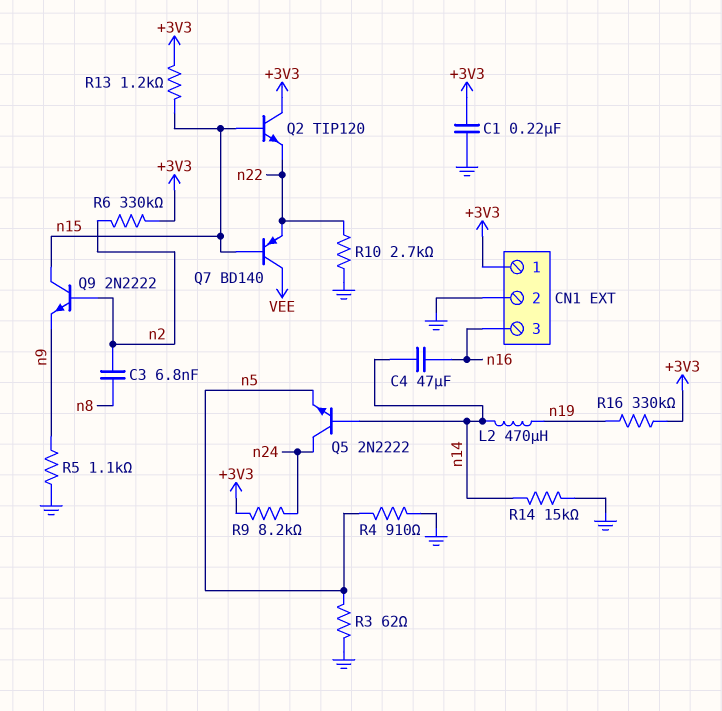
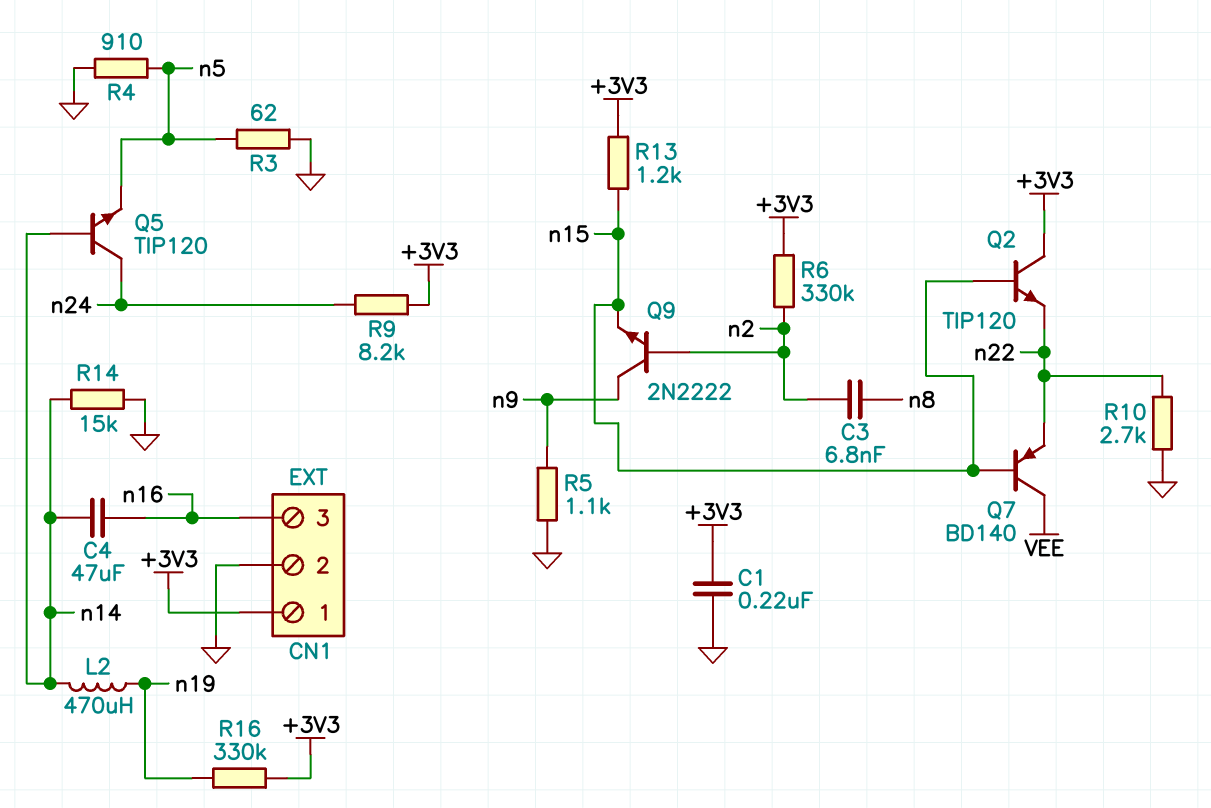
Q5: NPN 2N2222 (B n14, C n24, E n5) -> NPN TIP120 (B n14, C n24, E n5)
Q9: NPN 2N2222 (B n2, C n15, E n9) -> NPN 2N2222 (B n2, C n9, E n15)

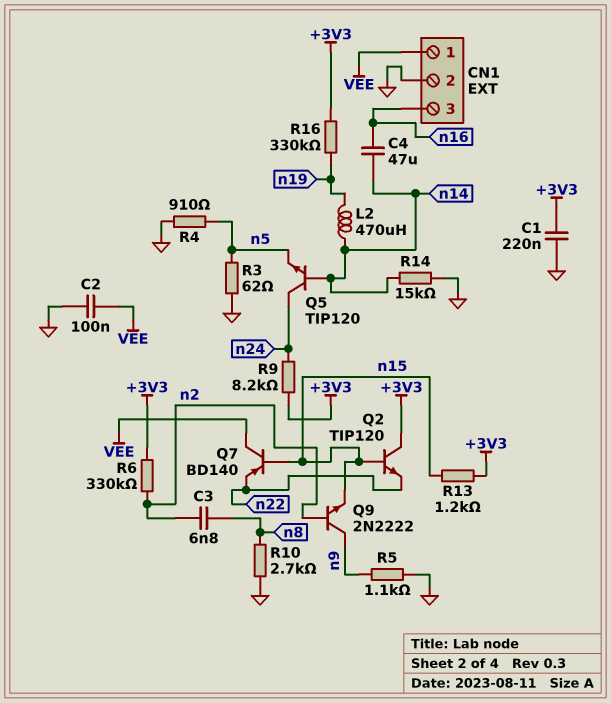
C2: none -> 100nF (GND, VEE)
CN1 pin 1: +3V3 -> VEE
R10: 2.7k (GND, n22) -> 2.7k (GND, n8)

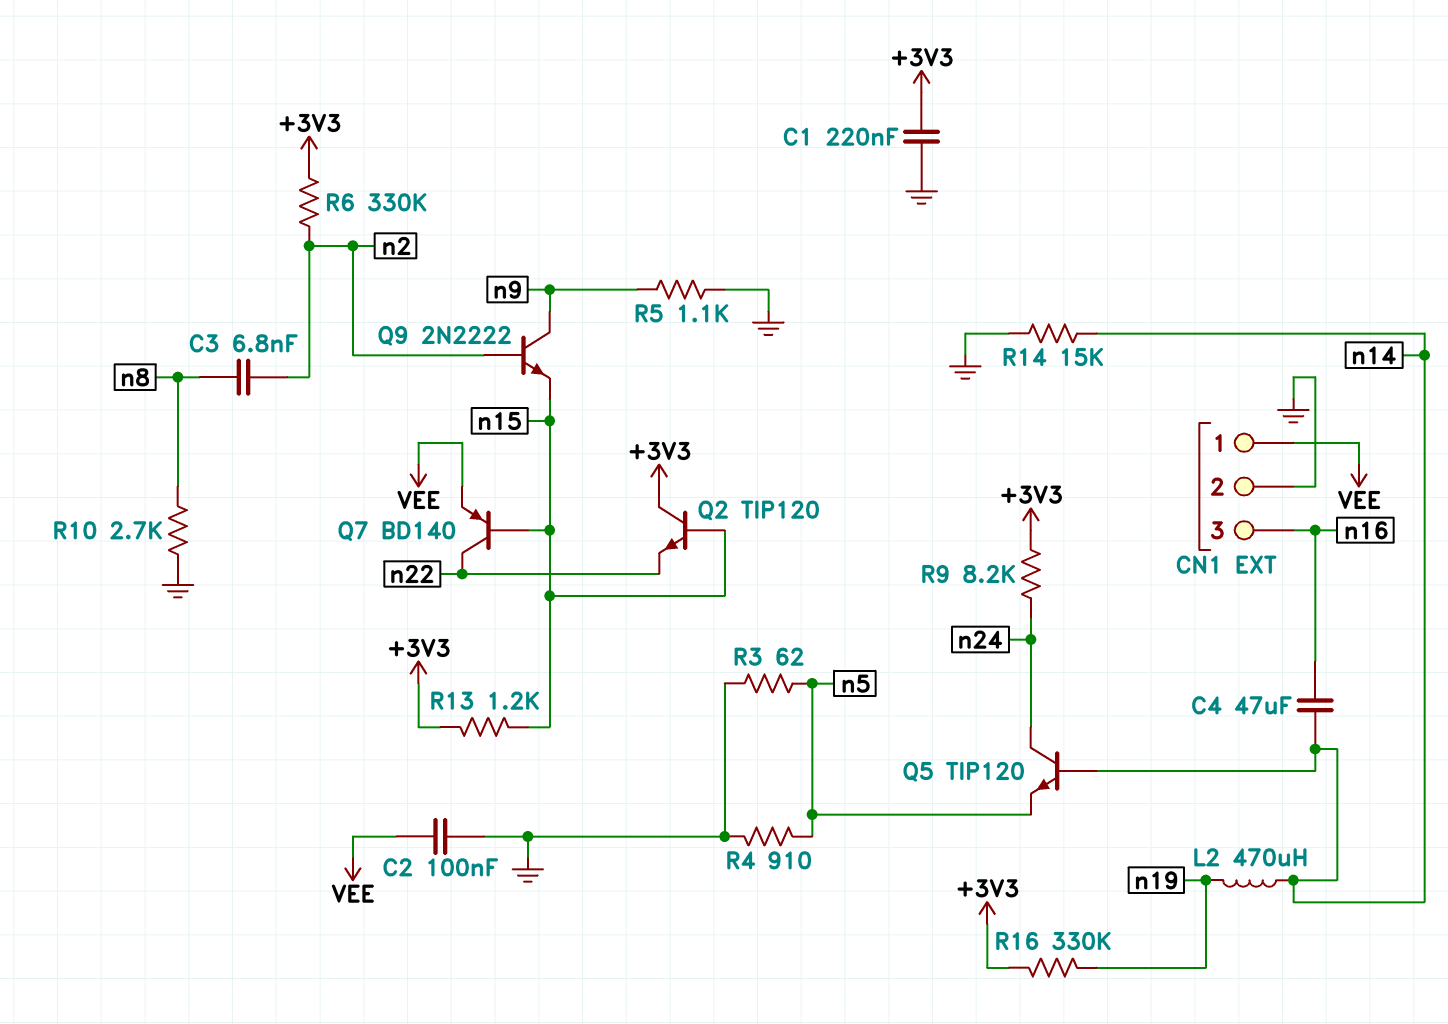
Q7: PNP BD140 (B n15, C VEE, E n22) -> PNP BD140 (B n15, C n22, E VEE)

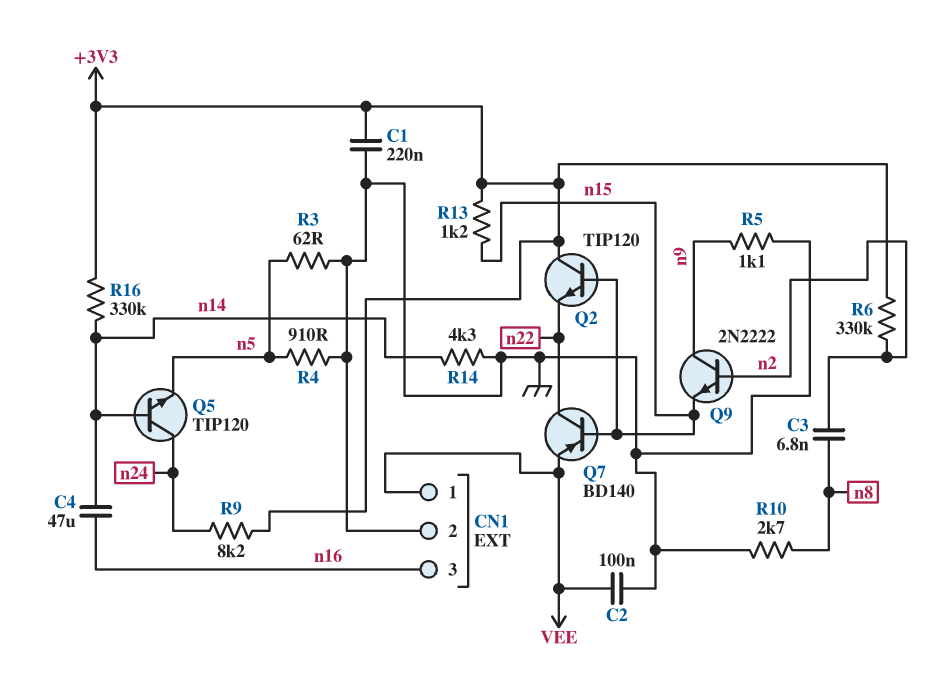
L2: 470uH (n14, n19) -> none
R14: 15k (GND, n14) -> 4.3k (GND, n14)
R16: 330k (+3V3, n19) -> 330k (+3V3, n14)

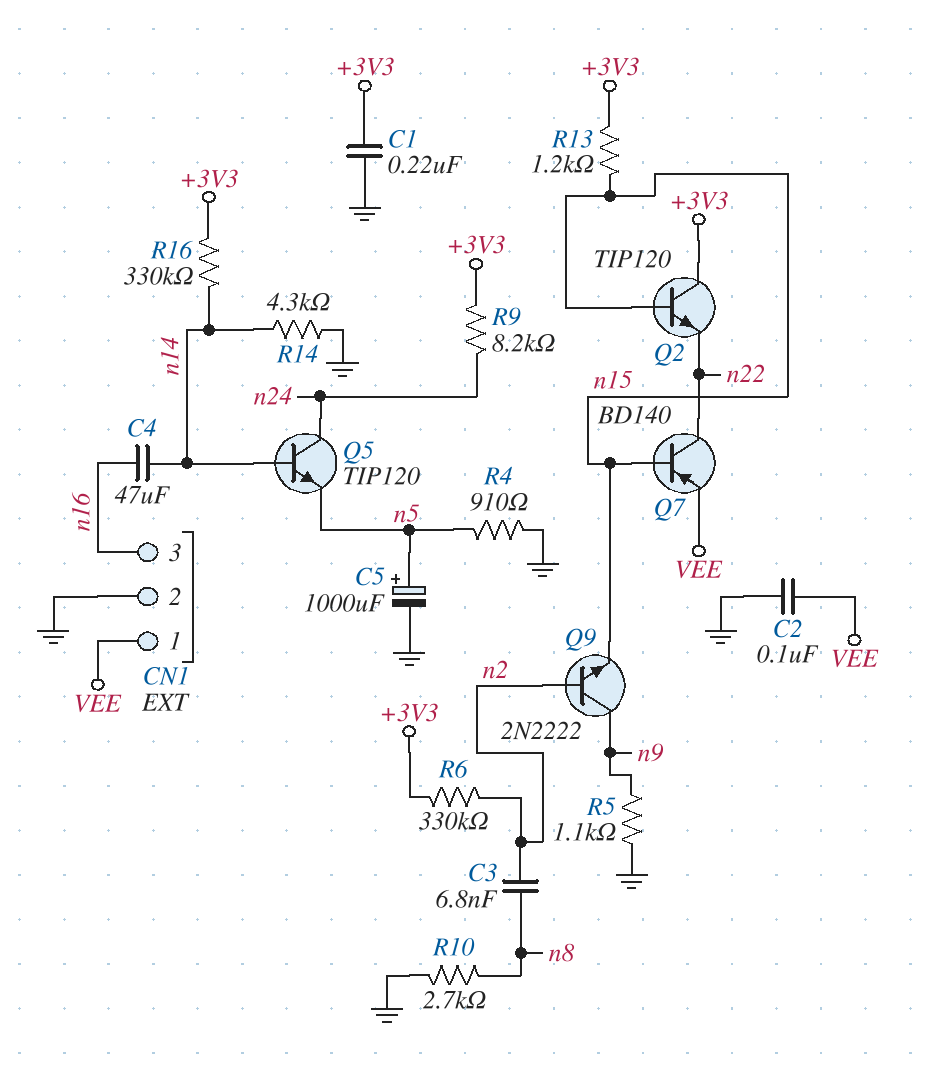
C5: none -> 1000uF (plus n5, minus GND)
R3: 62 (GND, n5) -> none

